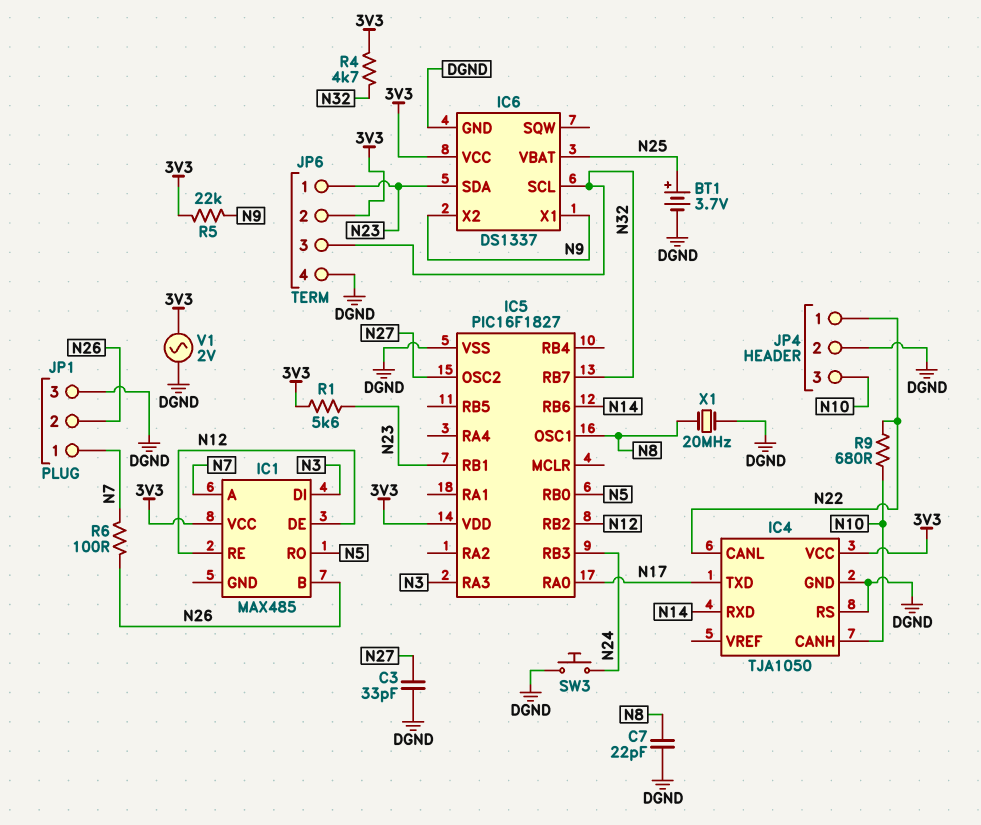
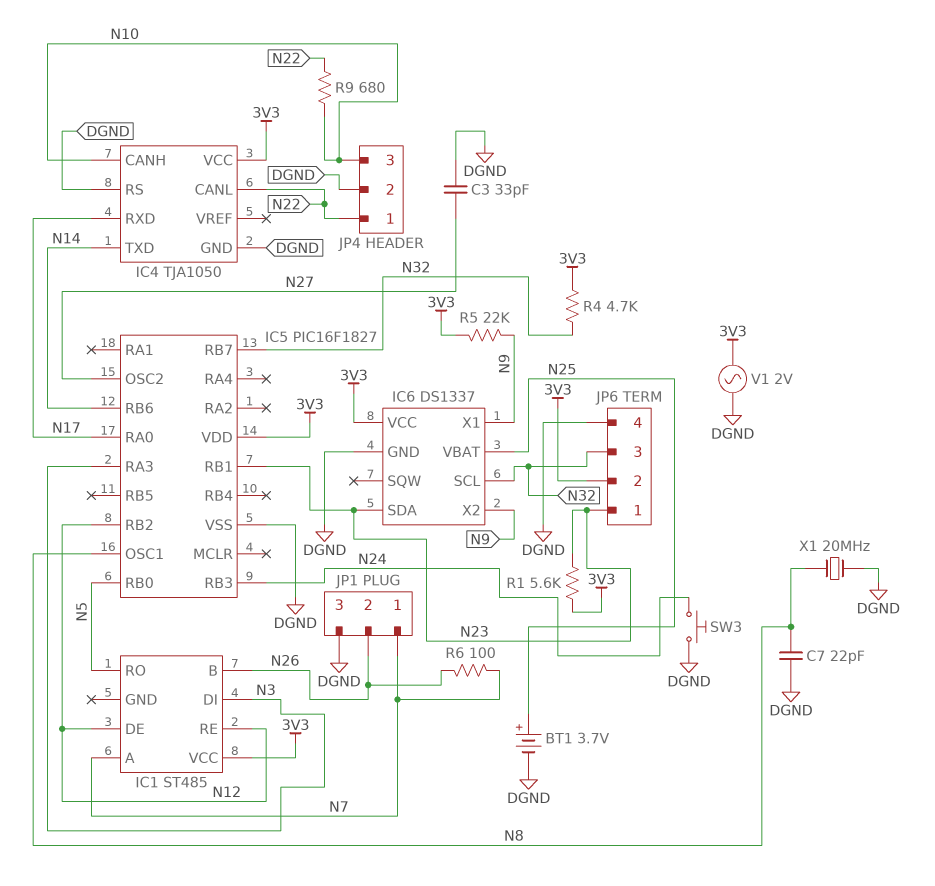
IC1: MAX485 -> ST485
IC4 pin RXD: N14 -> N17
IC4 pin TXD: N17 -> N14

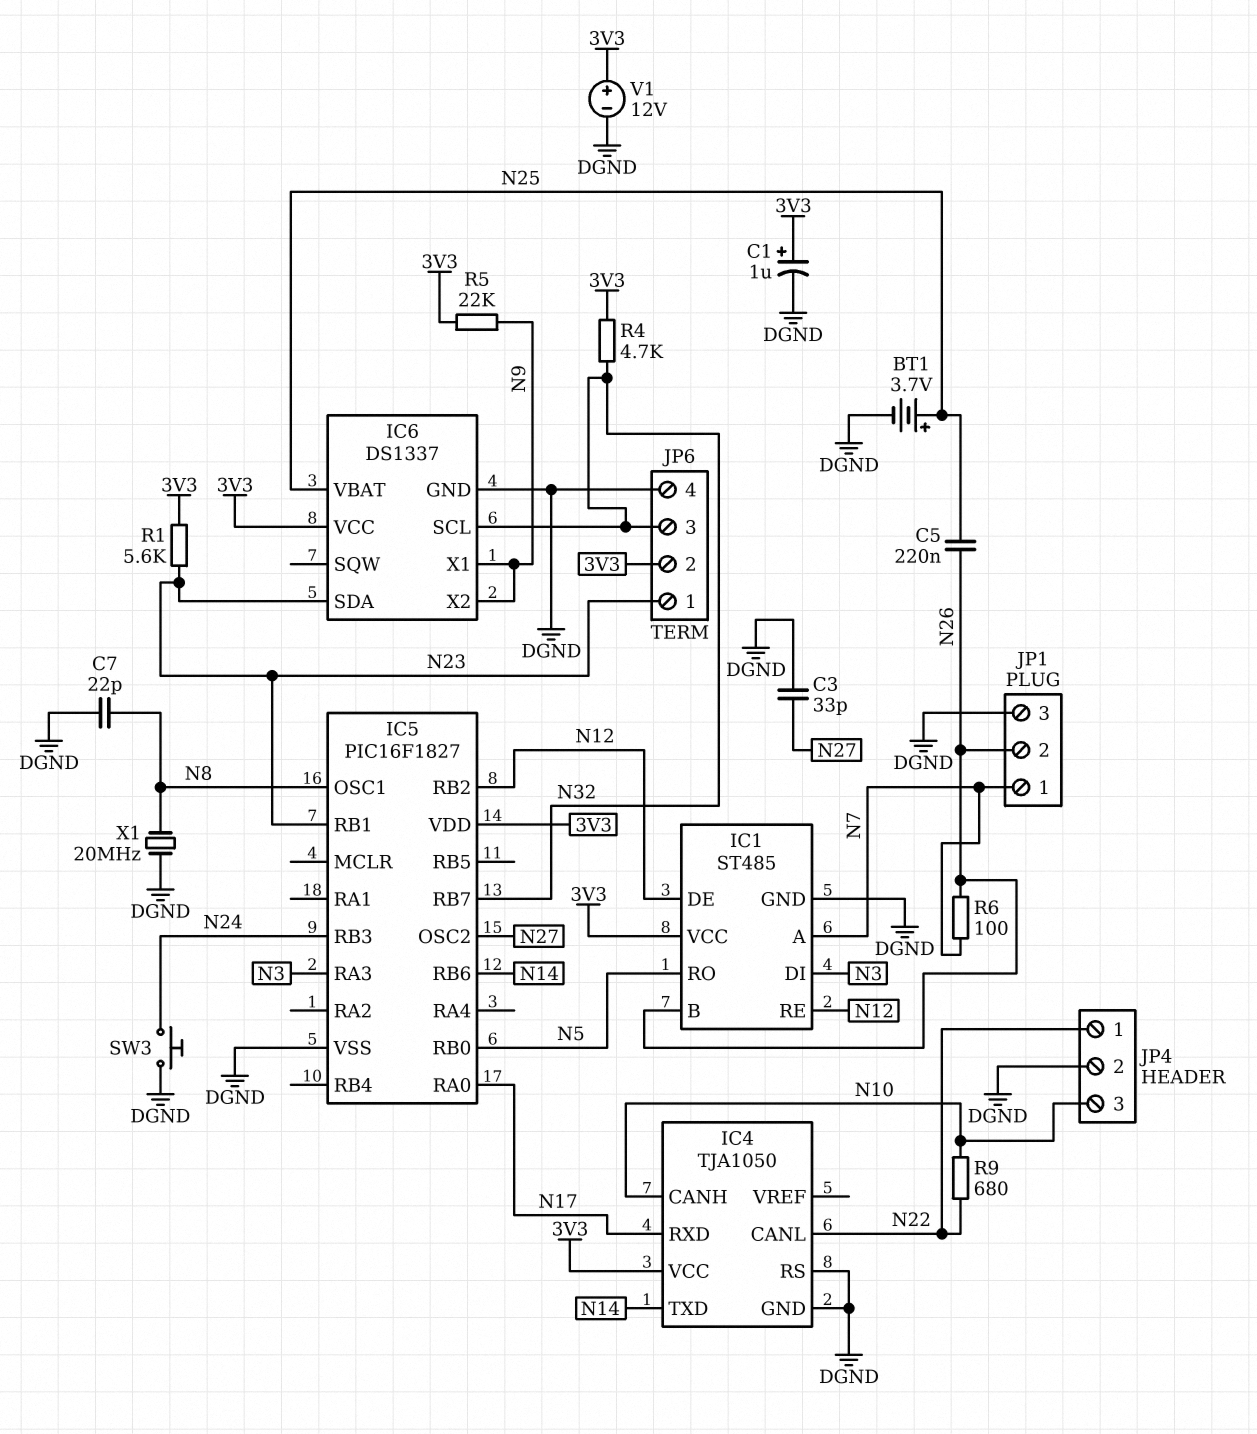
C1: none -> 1uF (plus 3V3, minus DGND)
C5: none -> 220nF (N25, N26)
IC1 pin GND: none -> DGND
V1: AC 2V (3V3, DGND) -> 12V (plus 3V3, minus DGND)

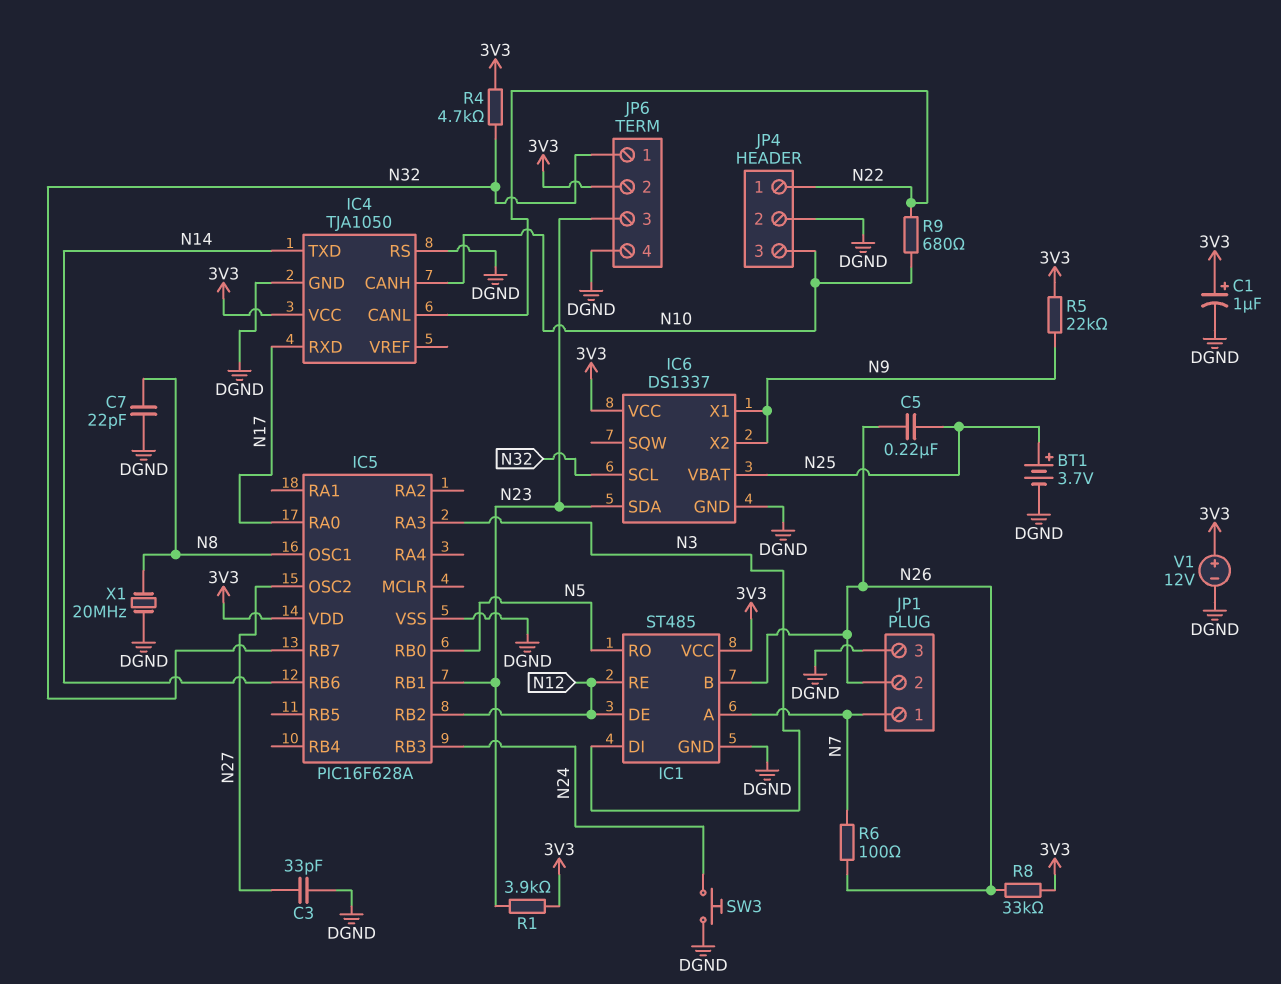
IC5: PIC16F1827 -> PIC16F628A
JP6 pin 1: N23 -> N32
JP6 pin 3: N32 -> N23
R1: 5.6k (3V3, N23) -> 3.9k (3V3, N23)
R8: none -> 33k (3V3, N26)

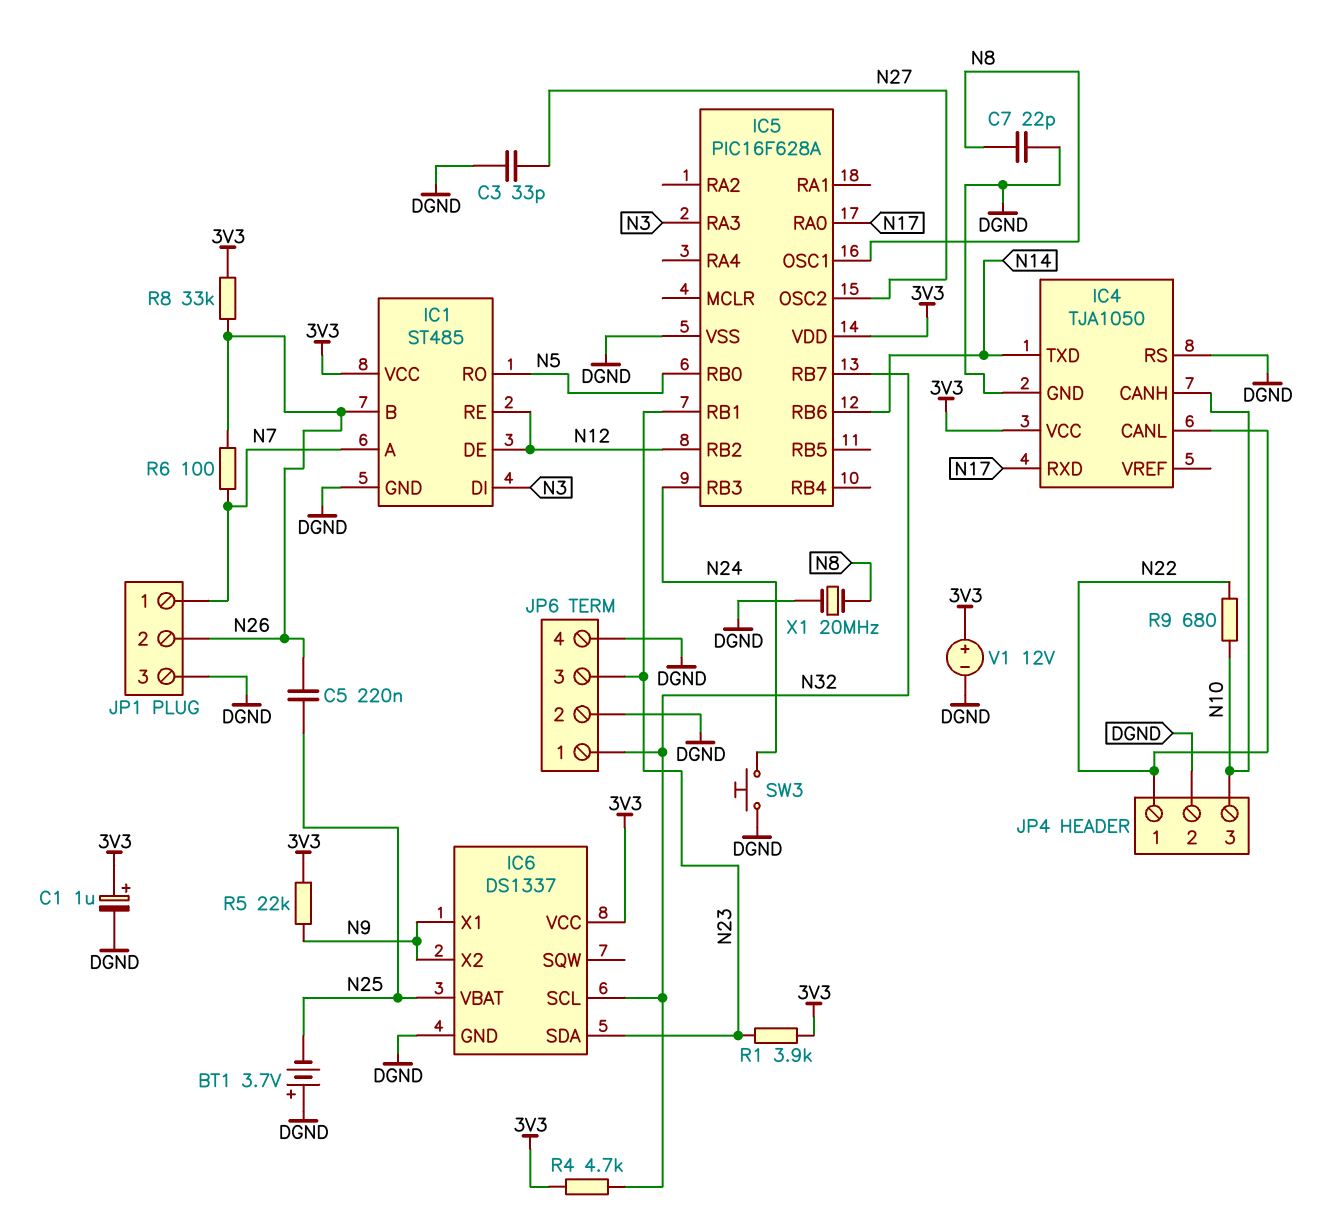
BT1: 3.7V (plus N25, minus DGND) -> 3.7V (plus DGND, minus N25)
JP6 pin 2: 3V3 -> DGND

